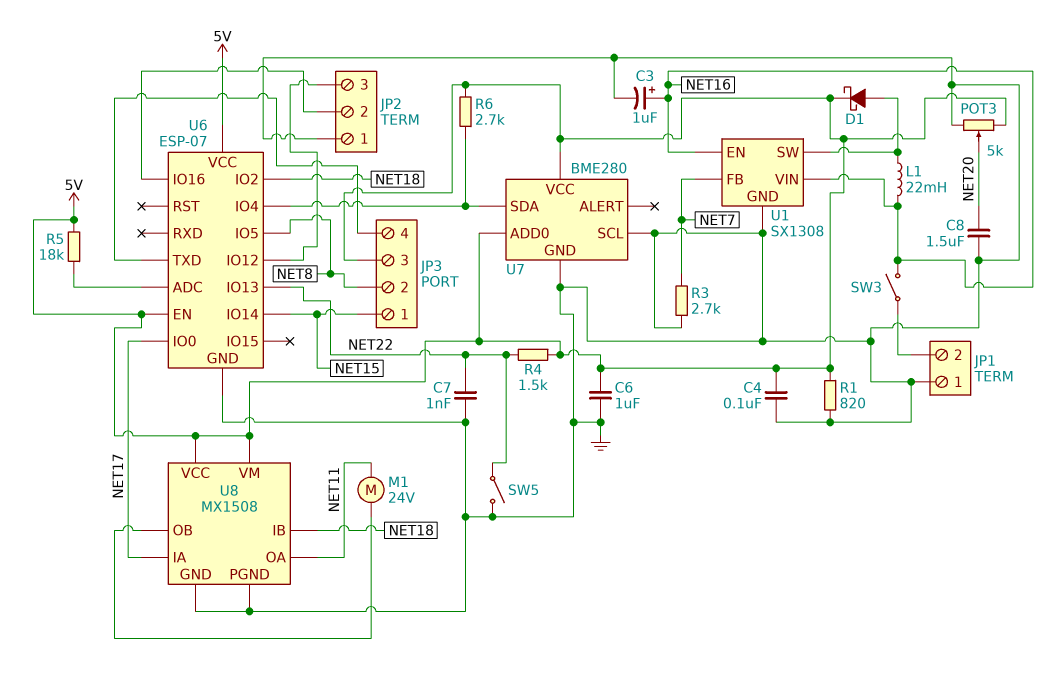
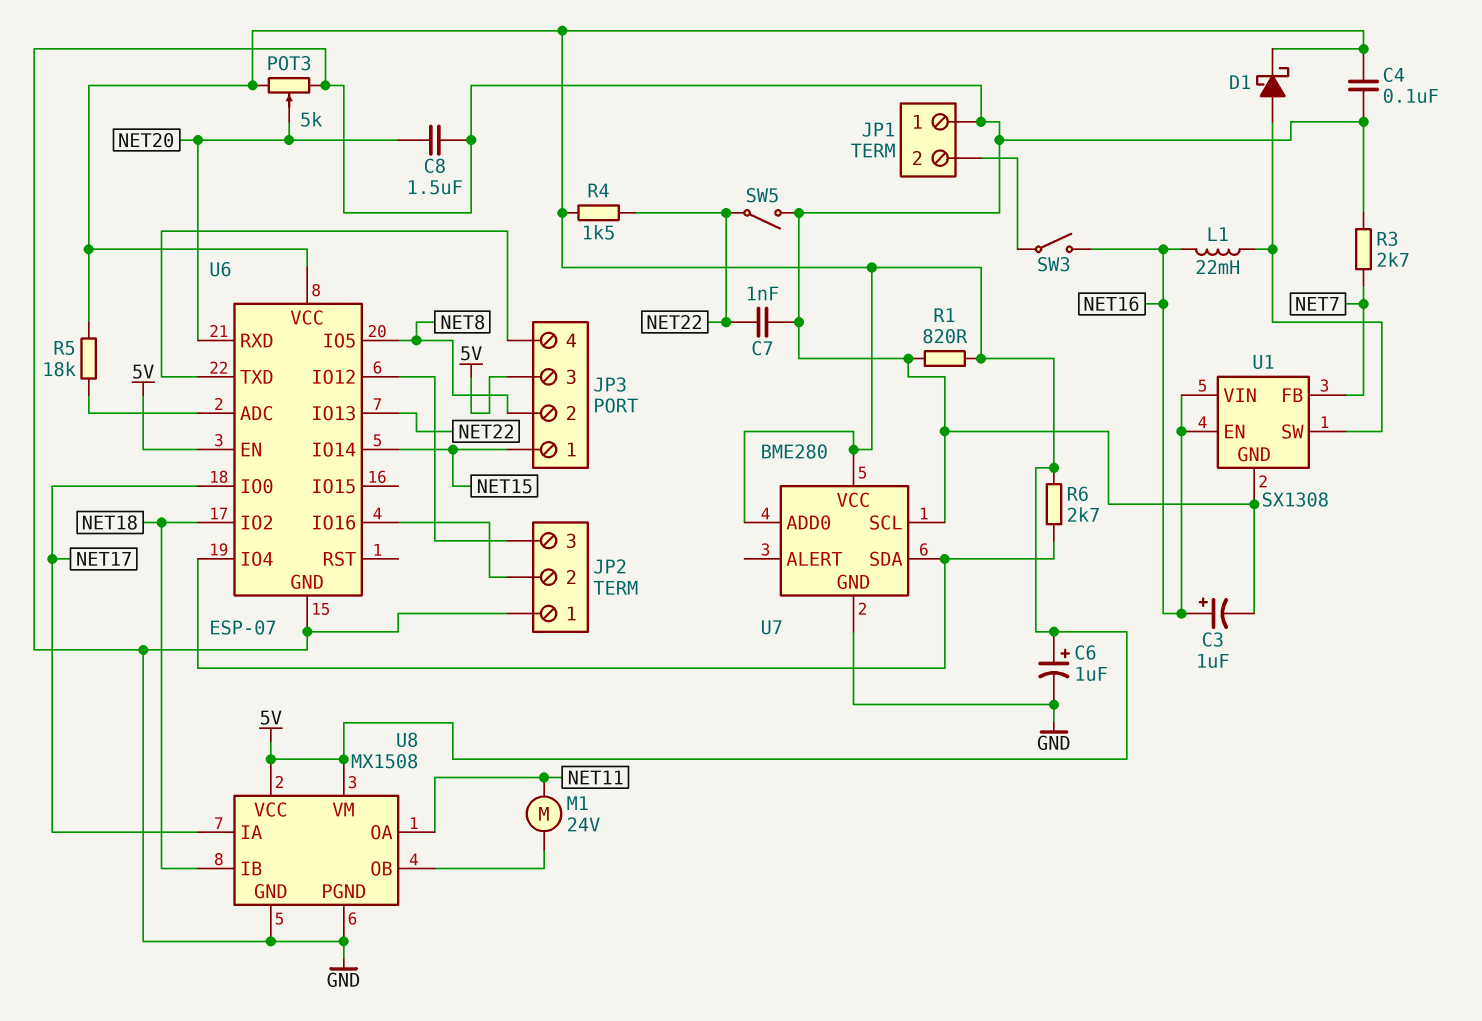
C6: 1uF (5V, GND) -> 1uF (plus 5V, minus GND)
U6 pin RXD: none -> NET20

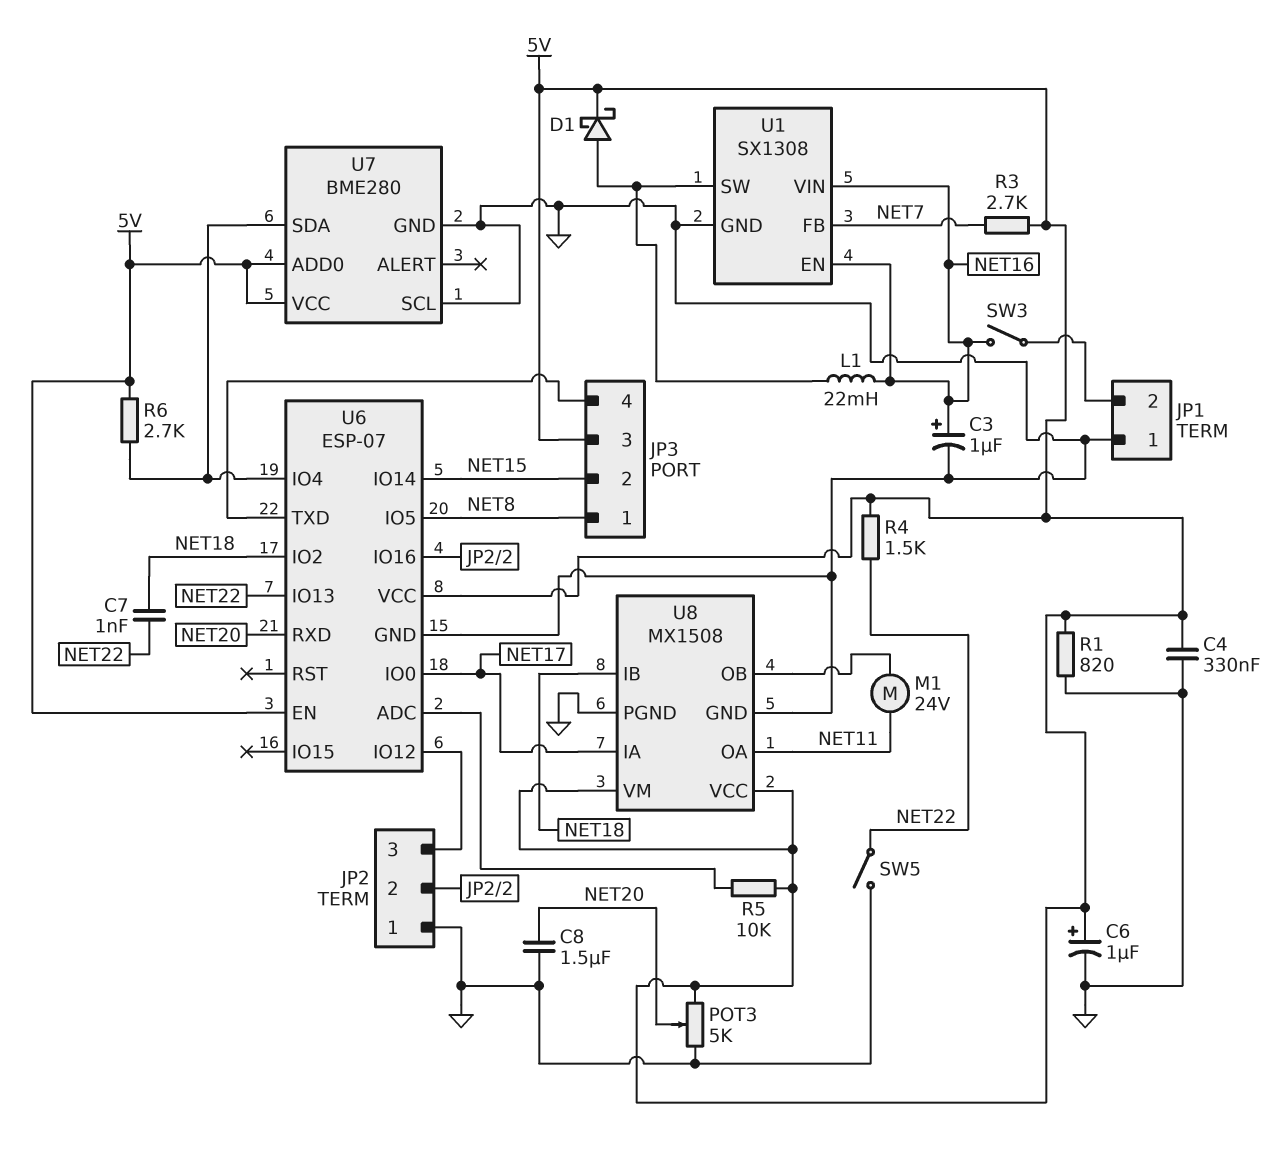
C4: 100nF (5V, GND) -> 330nF (5V, GND)
C7: 1nF (GND, NET22) -> 1nF (NET18, NET22)
JP3 pin 1: NET15 -> NET8
JP3 pin 2: NET8 -> NET15
R3: 2.7k (GND, NET7) -> 2.7k (5V, NET7)
R5: 18k (5V, U6/ADC) -> 10k (5V, U6/ADC)

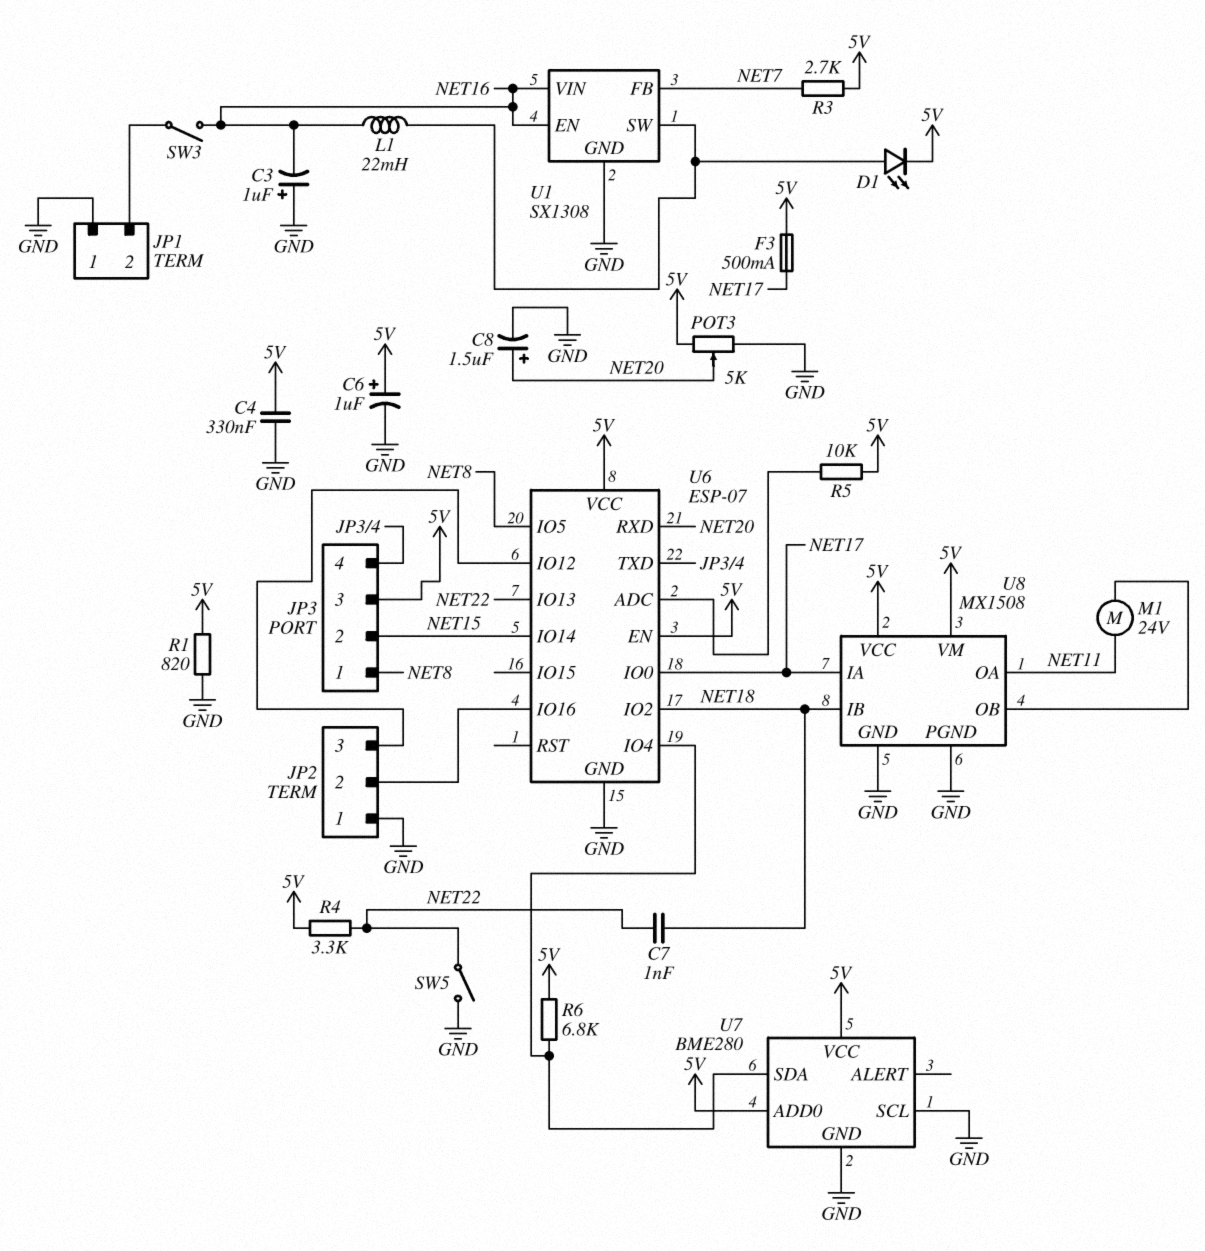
C3: 1uF (plus NET16, minus GND) -> 1uF (plus GND, minus NET16)
C8: 1.5uF (GND, NET20) -> 1.5uF (plus NET20, minus GND)
D1: schottky (A U1/SW, K 5V) -> LED (A U1/SW, K 5V)
F3: none -> 500mA (5V, NET17)
R4: 1.5k (5V, NET22) -> 3.3k (5V, NET22)
R6: 2.7k (5V, U6/IO4) -> 6.8k (5V, U6/IO4)

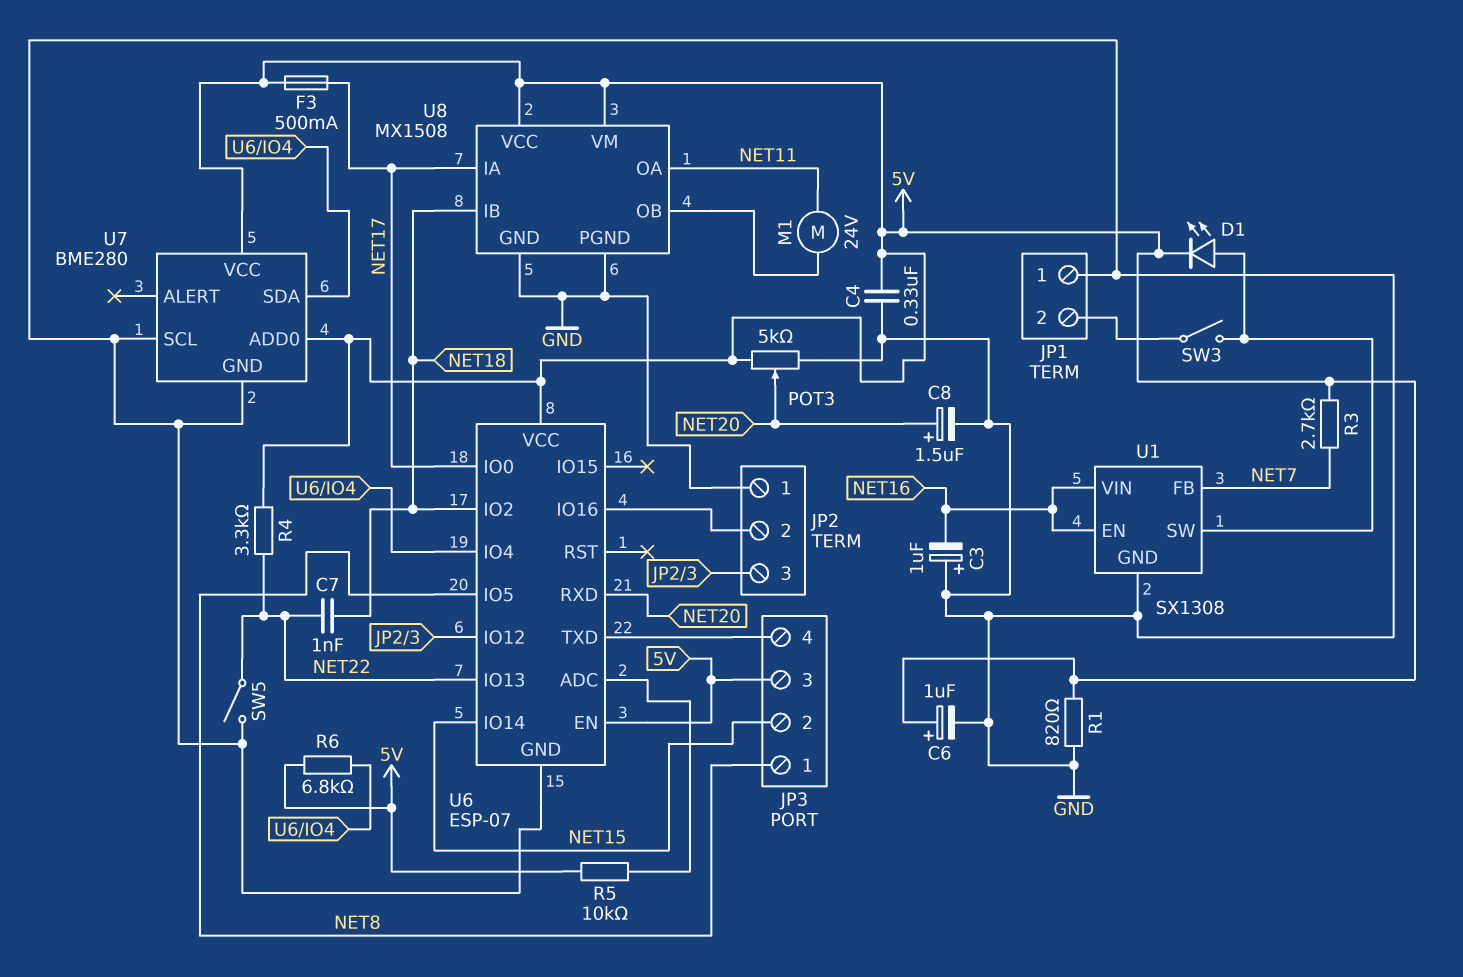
L1: 22mH (NET16, U1/SW) -> none
SW3: switch (JP1/2, NET16) -> switch (JP1/2, U1/SW)

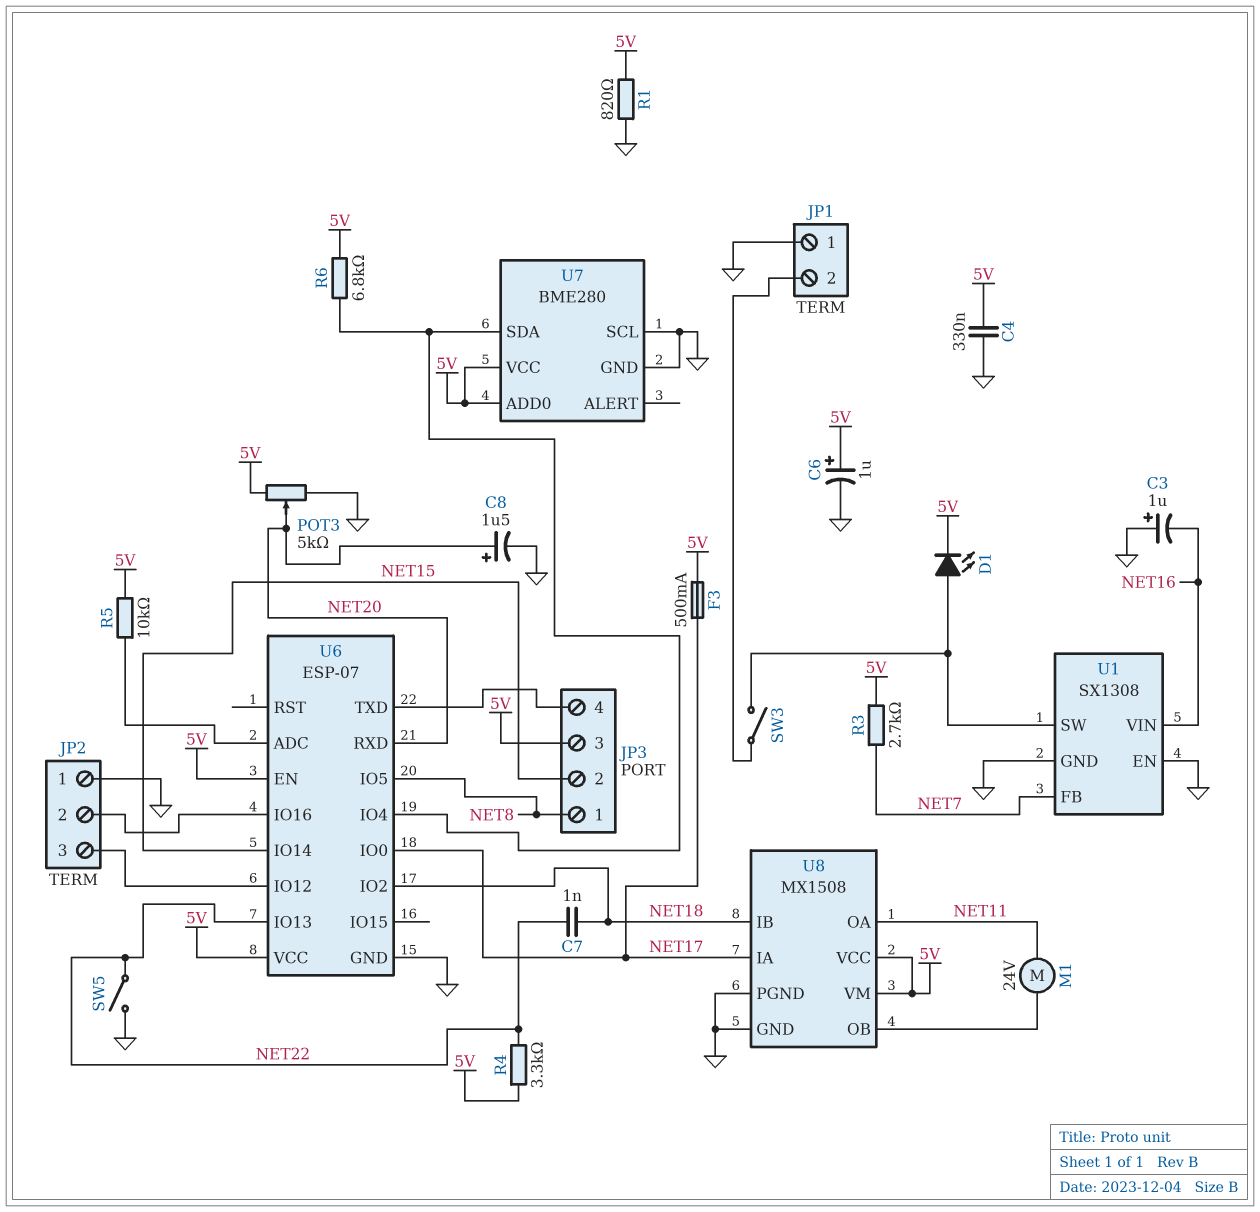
U1 pin EN: NET16 -> GND

